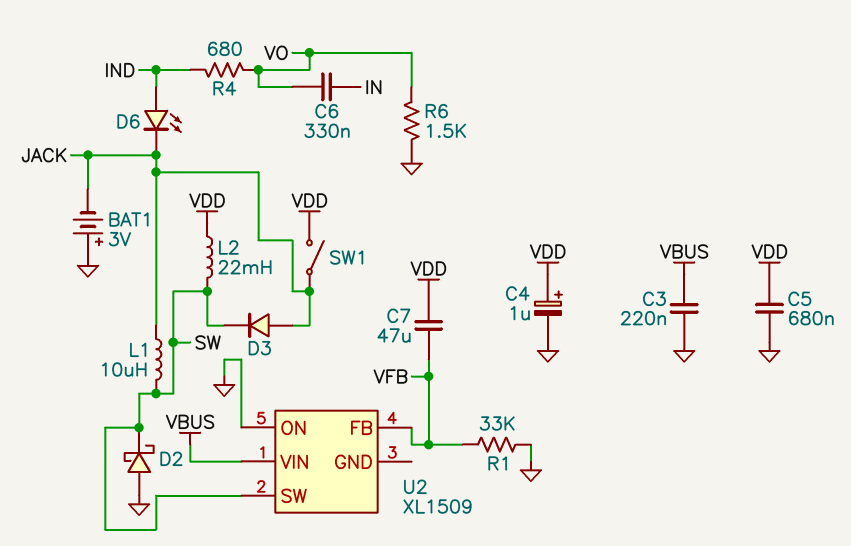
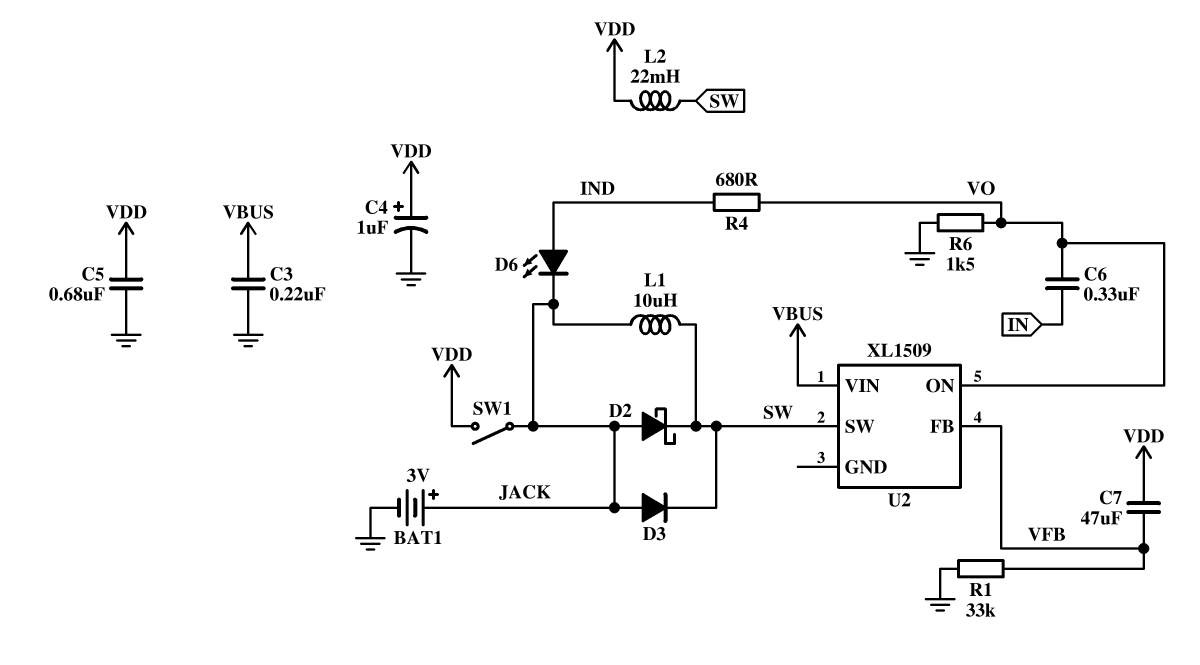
BAT1: 3V (plus GND, minus JACK) -> 3V (plus JACK, minus GND)
D2: schottky (A GND, K SW) -> schottky (A JACK, K SW)
U2 pin ON: GND -> VO

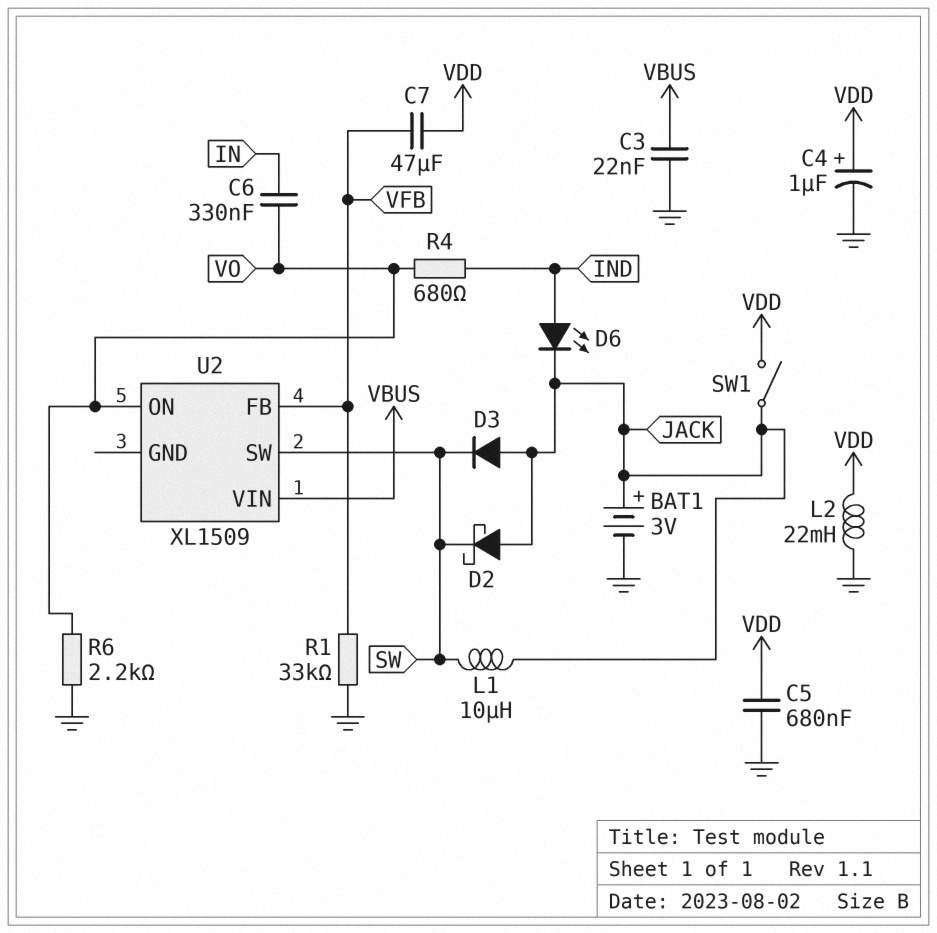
C3: 220nF (GND, VBUS) -> 22nF (GND, VBUS)
L2: 22mH (SW, VDD) -> 22mH (GND, VDD)
R6: 1.5k (GND, VO) -> 2.2k (GND, VO)

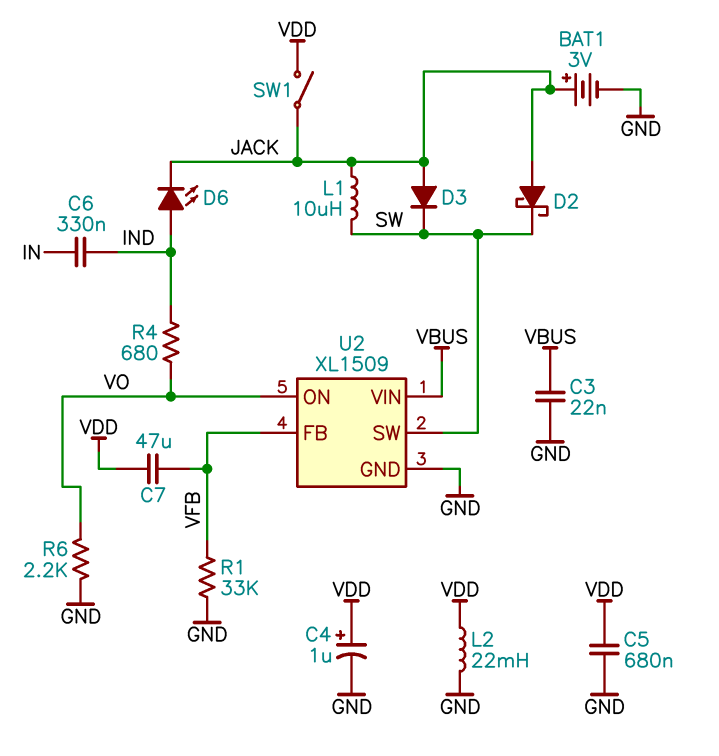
C6: 330nF (IN, VO) -> 330nF (IN, IND)
U2 pin GND: none -> GND

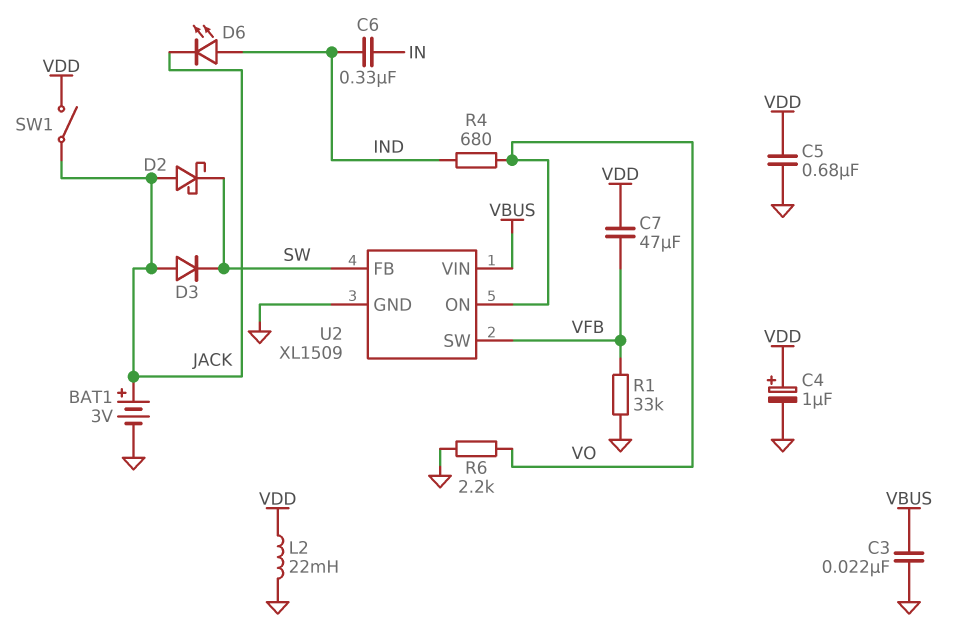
L1: 10uH (JACK, SW) -> none
U2 pin FB: VFB -> SW
U2 pin SW: SW -> VFB

